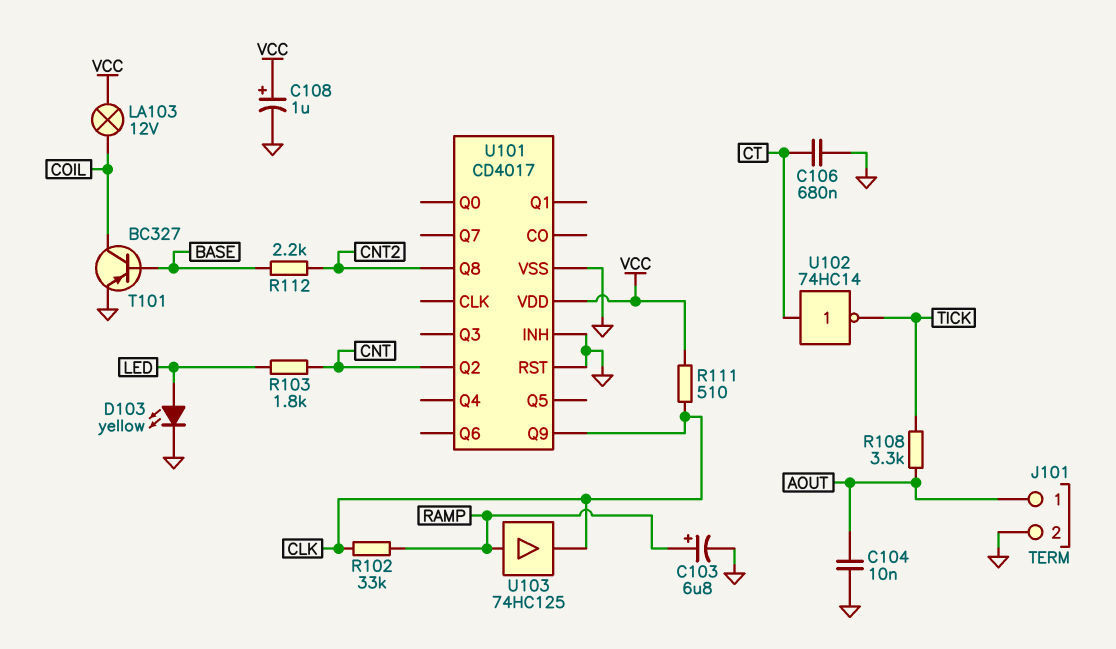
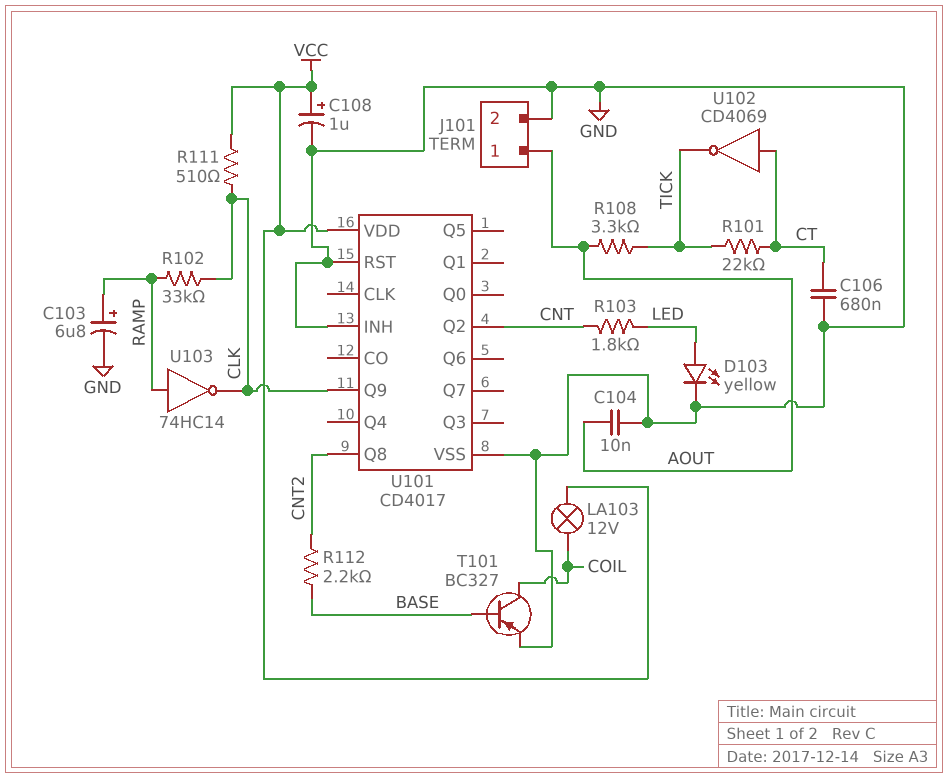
R101: none -> 22k (CT, TICK)
U102: NOT 74HC14 (in CT, out TICK) -> NOT CD4069 (in CT, out TICK)
U103: buffer 74HC125 (in RAMP, out CLK) -> NOT 74HC14 (in RAMP, out CLK)

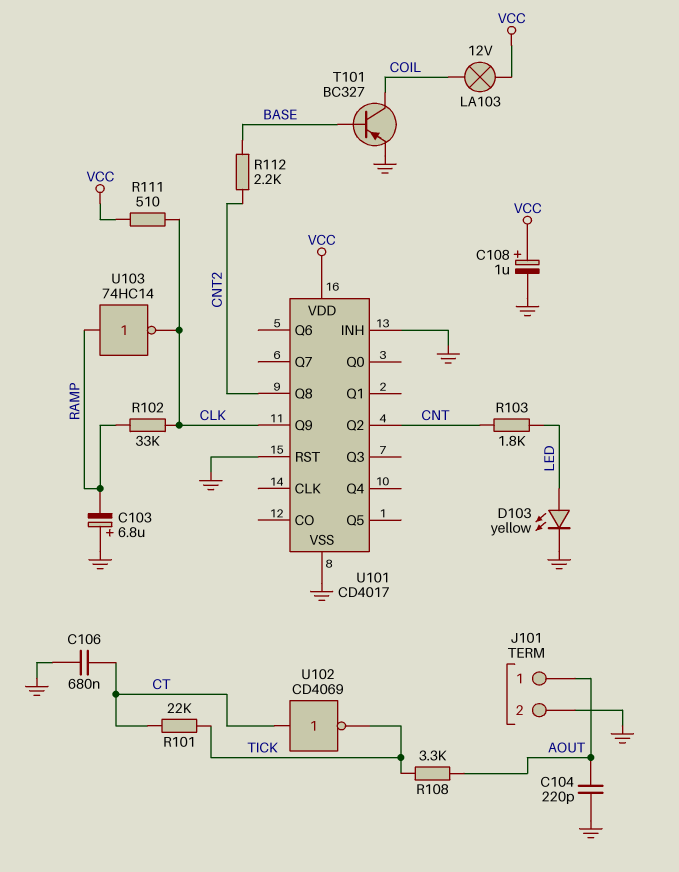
C103: 6.8uF (plus RAMP, minus GND) -> 6.8uF (plus GND, minus RAMP)
C104: 10nF (AOUT, GND) -> 220pF (AOUT, GND)

